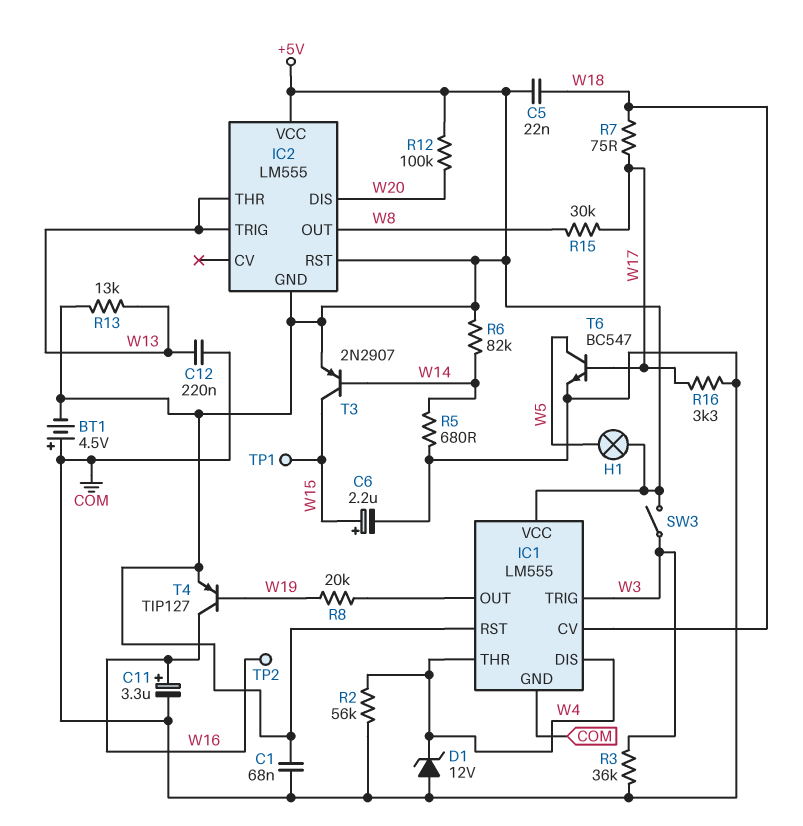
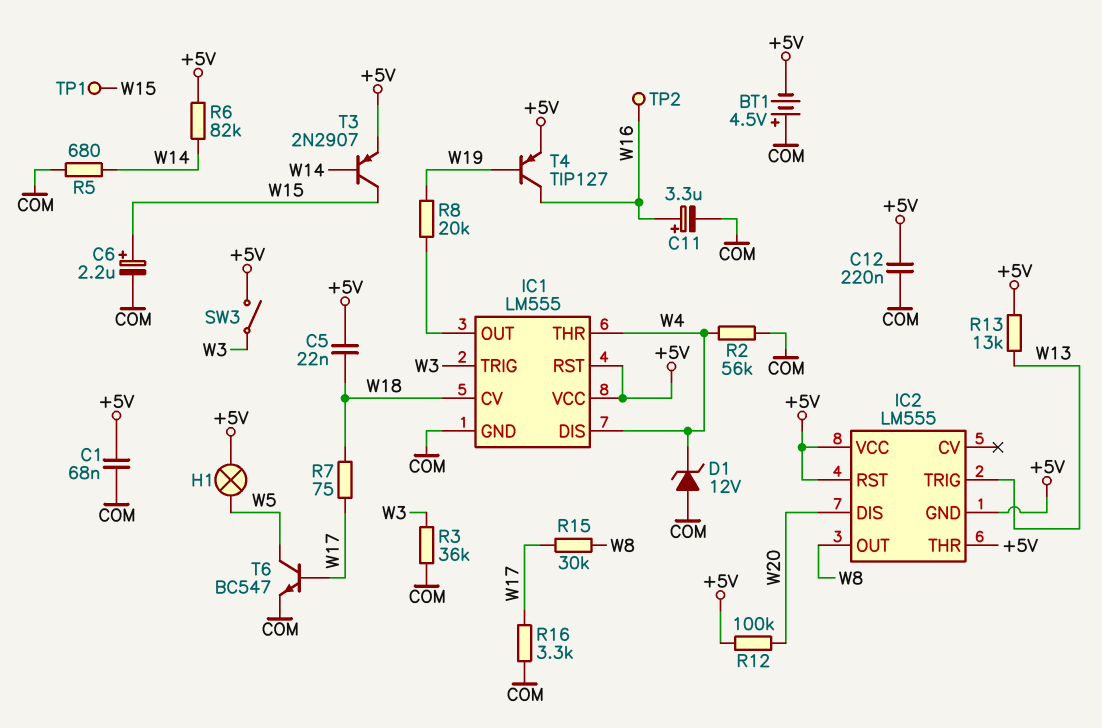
C12: 220nF (COM, W13) -> 220nF (+5V, COM)
IC2 pin THR: W13 -> +5V

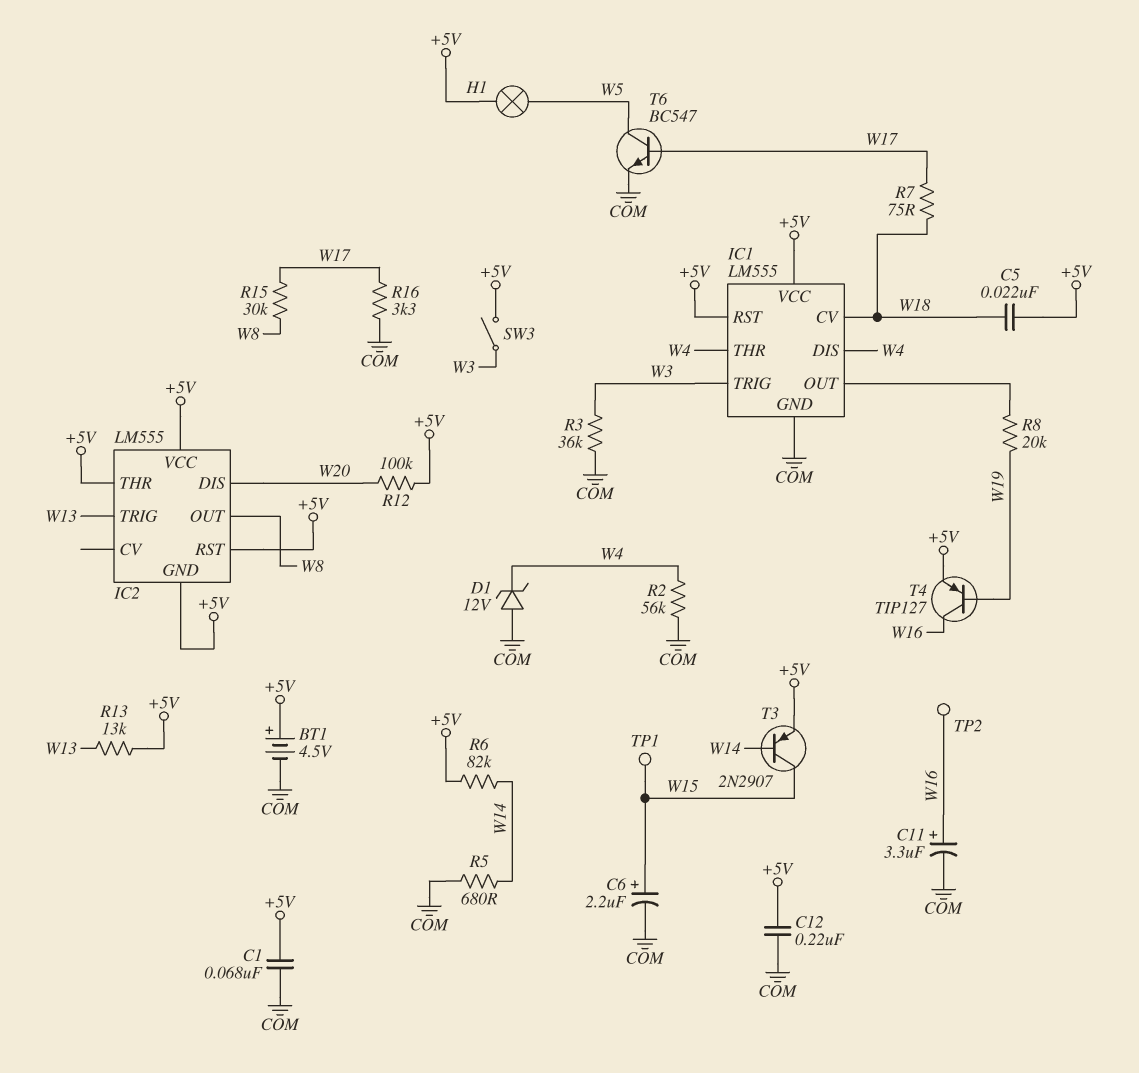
BT1: 4.5V (plus COM, minus +5V) -> 4.5V (plus +5V, minus COM)

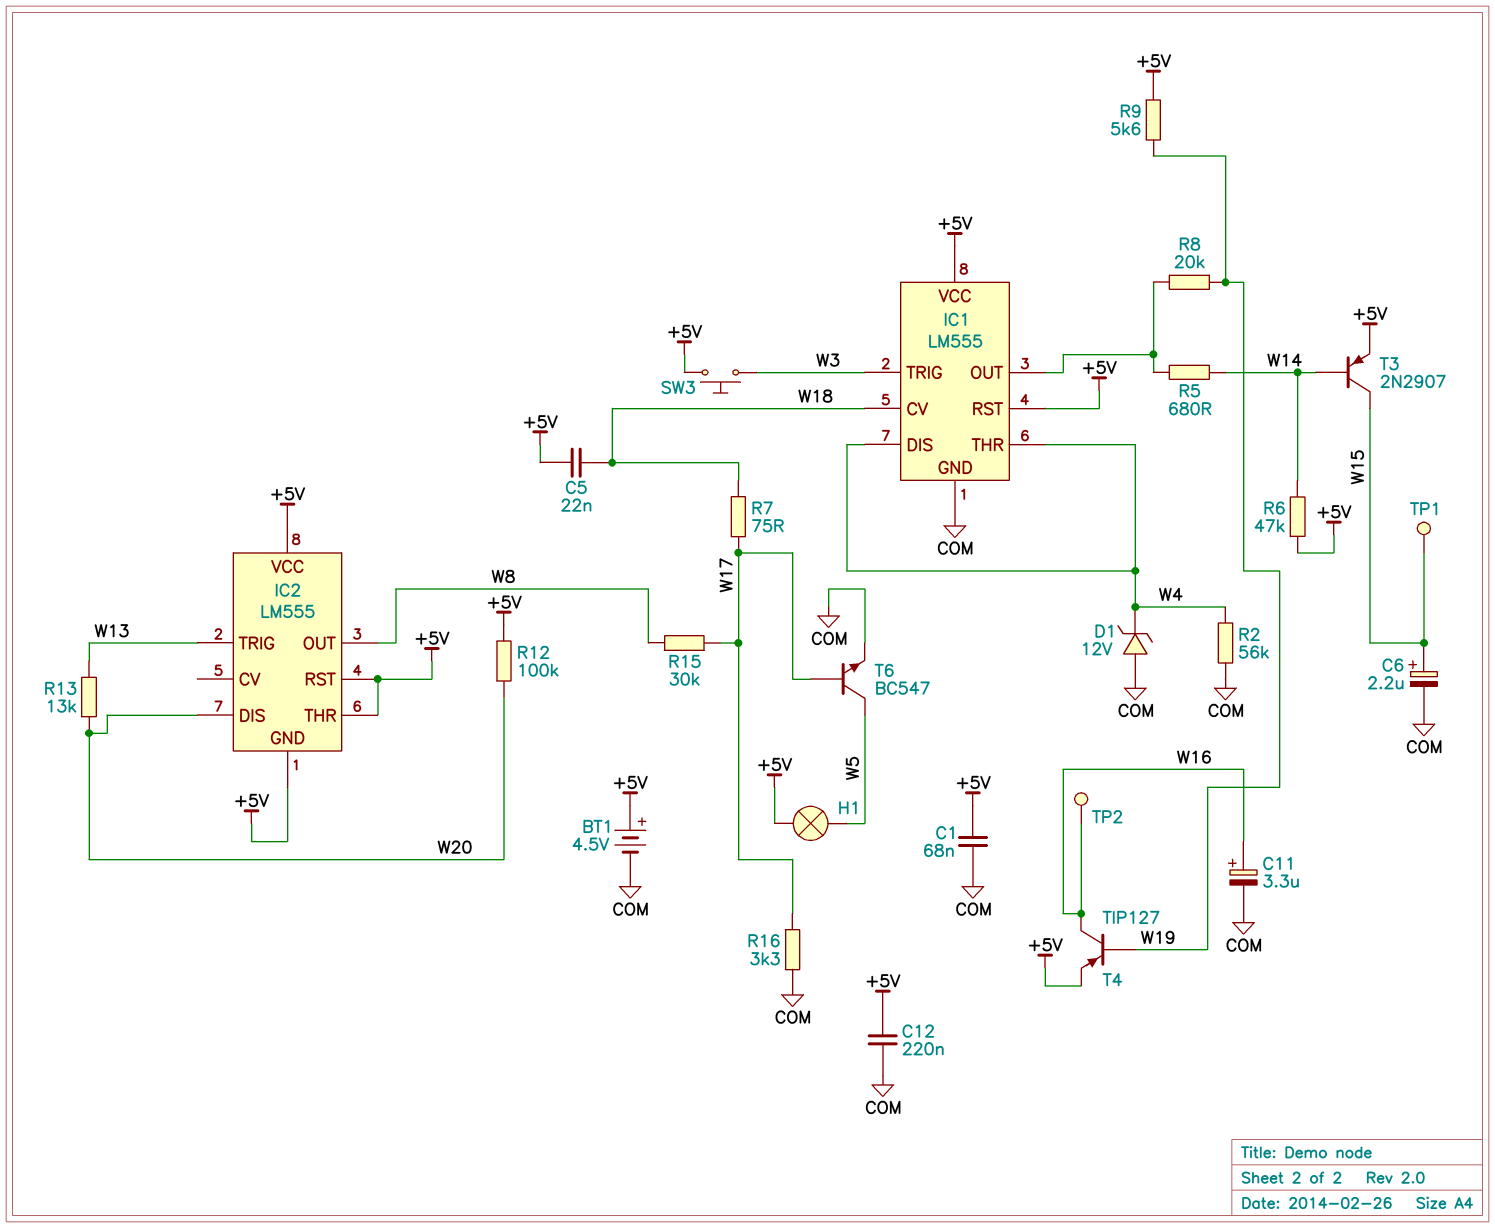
R3: 36k (COM, W3) -> none
R5: 680 (COM, W14) -> 680 (IC1/OUT, W14)
R6: 82k (+5V, W14) -> 47k (+5V, W14)
R9: none -> 5.6k (+5V, W19)
R13: 13k (+5V, W13) -> 13k (W13, W20)
SW3: switch (+5V, W3) -> button (+5V, W3)

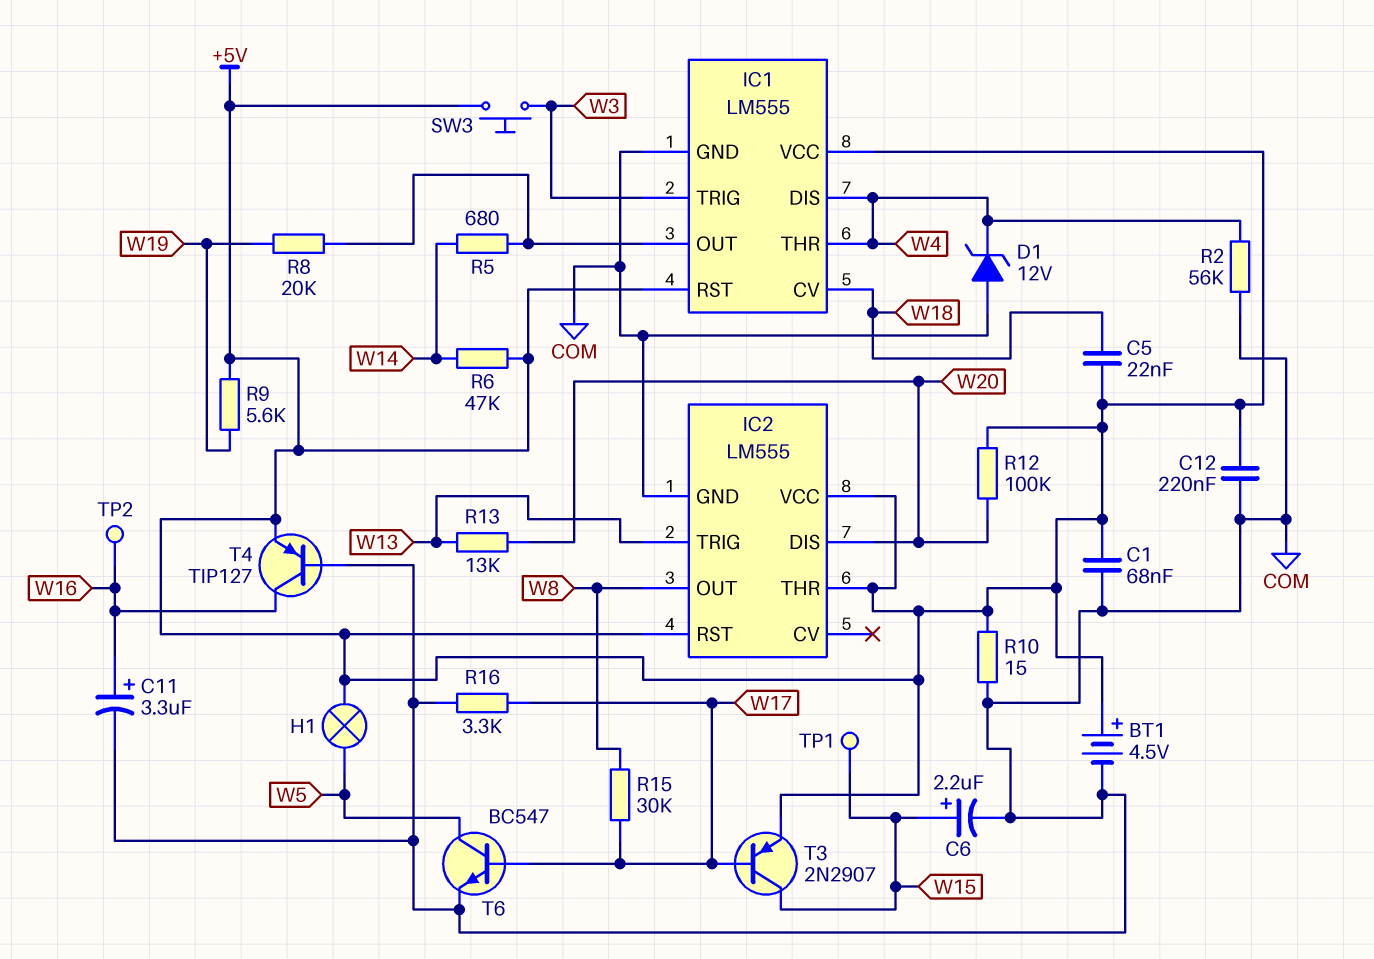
IC2 pin GND: +5V -> COM
R7: 75 (W17, W18) -> none
R10: none -> 15 (+5V, COM)
T3: PNP 2N2907 (B W14, C W15, E +5V) -> PNP 2N2907 (B W17, C W15, E +5V)
T4: PNP TIP127 (B W19, C W16, E +5V) -> PNP TIP127 (B COM, C W16, E +5V)

